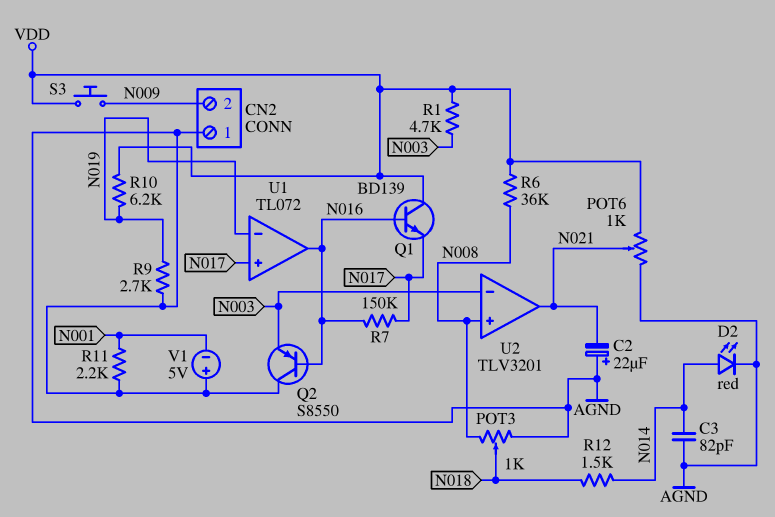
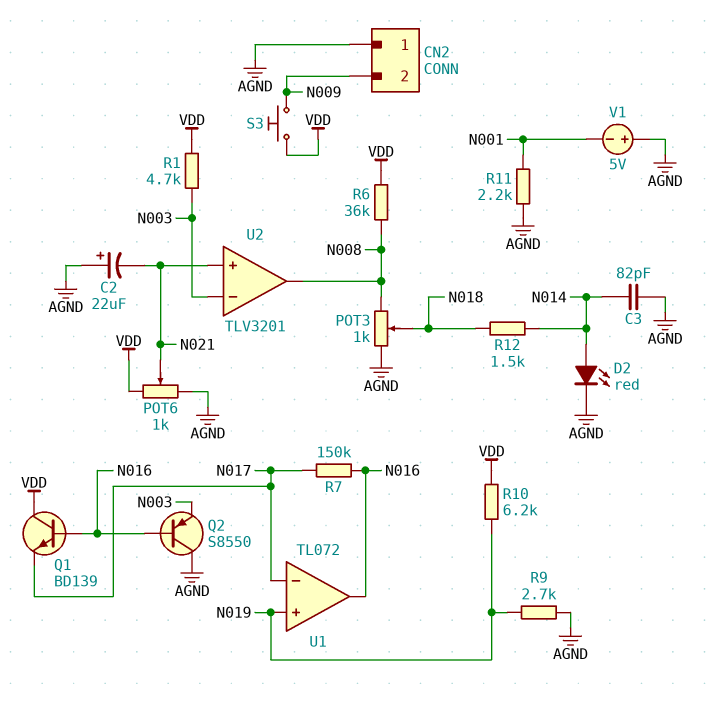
U1 pin in+: N017 -> N019
U1 pin in-: N019 -> N017
U2 pin in+: N008 -> N021
U2 pin out: N021 -> N008

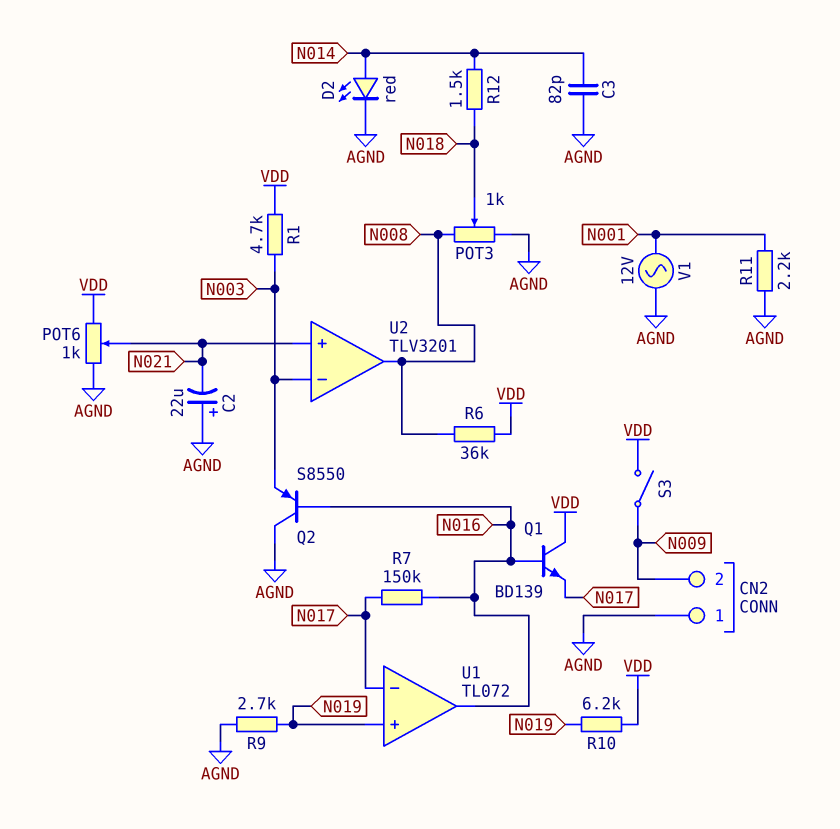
S3: button (N009, VDD) -> switch (N009, VDD)
V1: 5V (plus AGND, minus N001) -> AC 12V (AGND, N001)

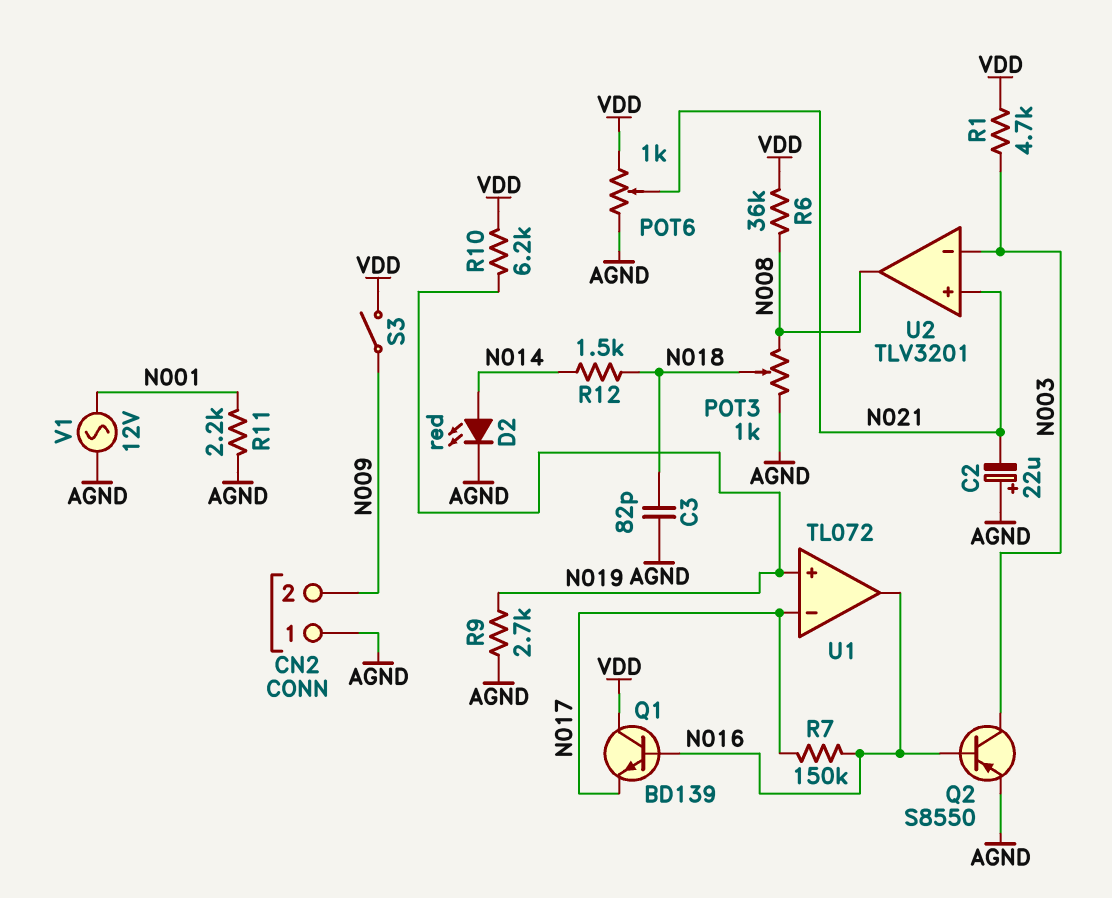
C3: 82pF (AGND, N014) -> 82pF (AGND, N018)
Q2: PNP S8550 (B N016, C AGND, E N003) -> PNP S8550 (B N016, C N003, E AGND)

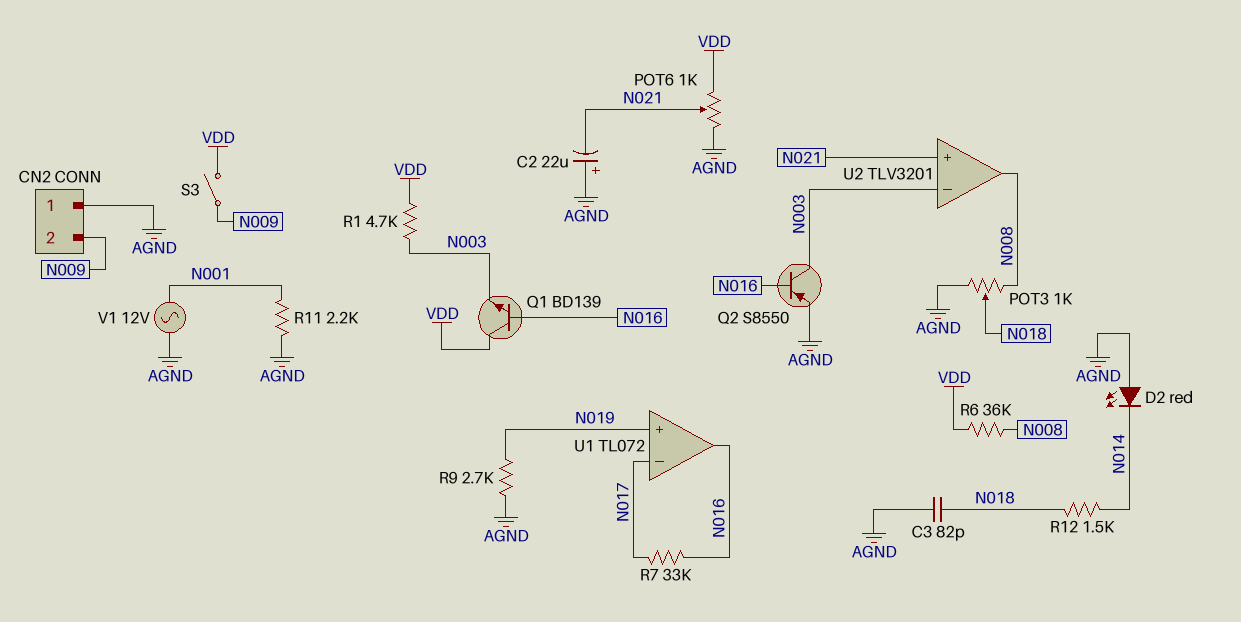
D2: LED red (A N014, K AGND) -> LED red (A AGND, K N014)
Q1: NPN BD139 (B N016, C VDD, E N017) -> NPN BD139 (B N016, C VDD, E N003)
R7: 150k (N016, N017) -> 33k (N016, N017)
R10: 6.2k (N019, VDD) -> none

